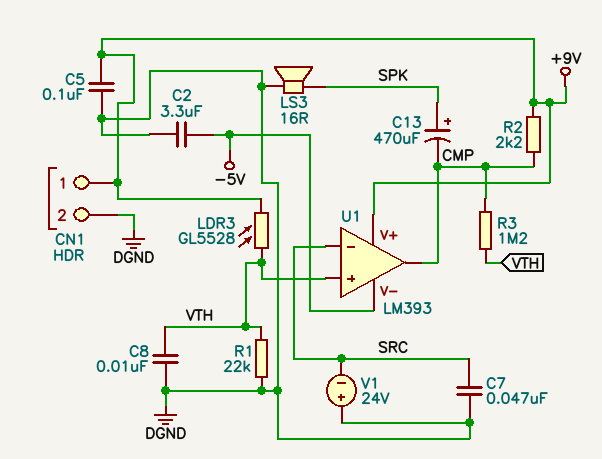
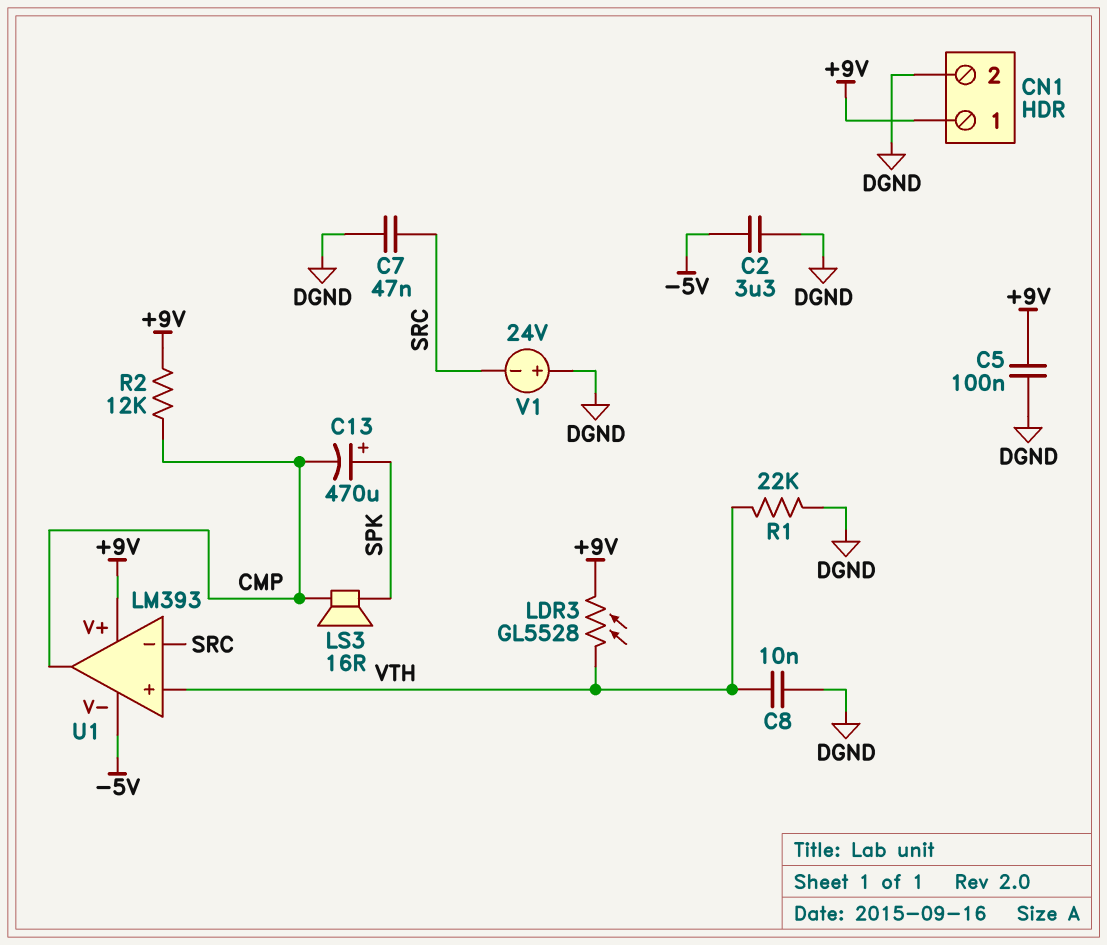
LS3: speaker 16R (DGND, SPK) -> speaker 16R (CMP, SPK)
R2: 2.2k (+9V, CMP) -> 12k (+9V, CMP)
R3: 1.2M (CMP, VTH) -> none

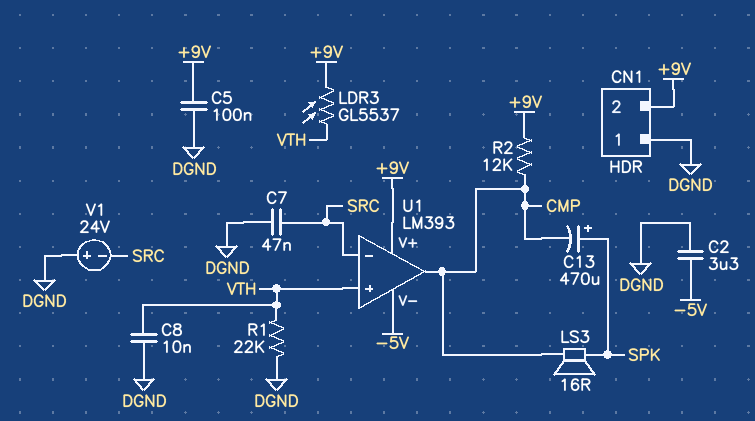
CN1 pin 1: +9V -> DGND
CN1 pin 2: DGND -> +9V
LDR3: GL5528 (+9V, VTH) -> GL5537 (+9V, VTH)

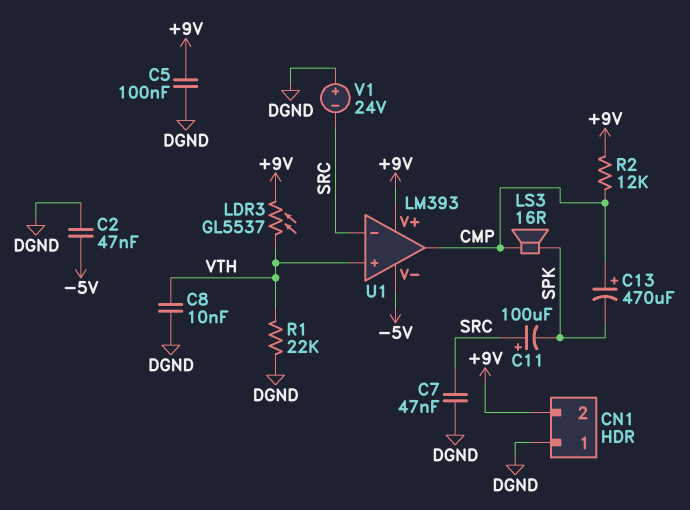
C2: 3.3uF (-5V, DGND) -> 47nF (-5V, DGND)
C11: none -> 100uF (plus SRC, minus SPK)
C13: 470uF (plus SPK, minus CMP) -> 470uF (plus CMP, minus SPK)

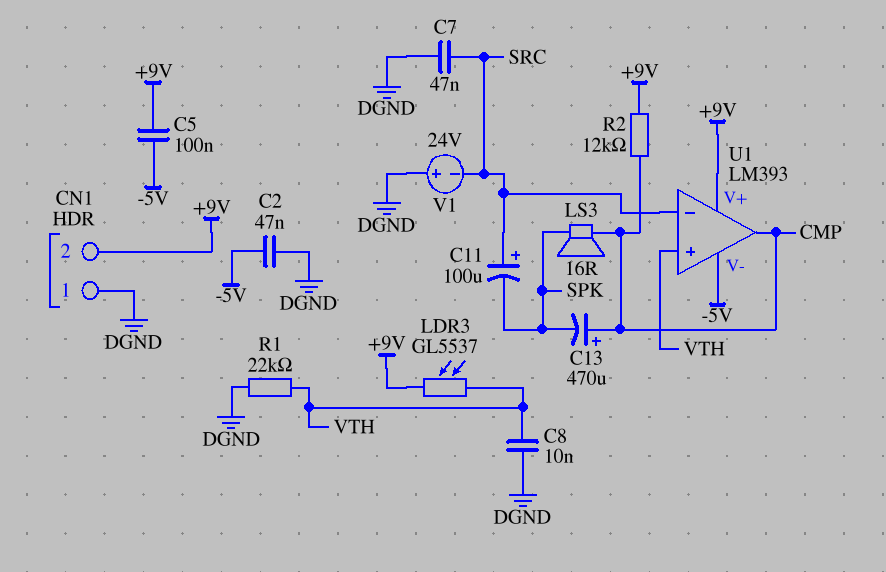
C5: 100nF (+9V, DGND) -> 100nF (+9V, -5V)

